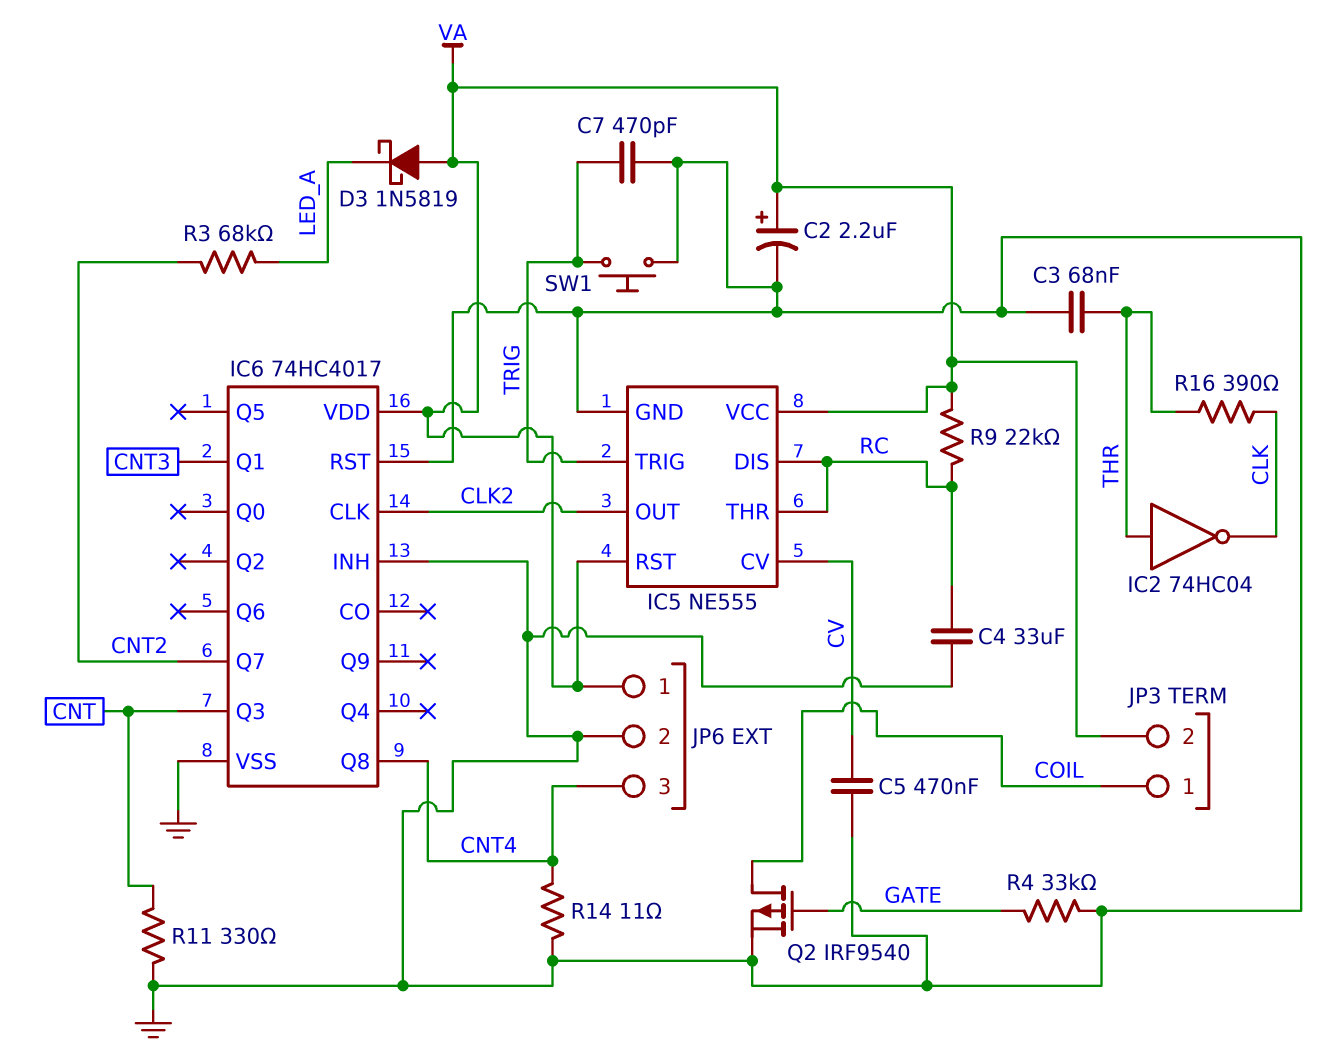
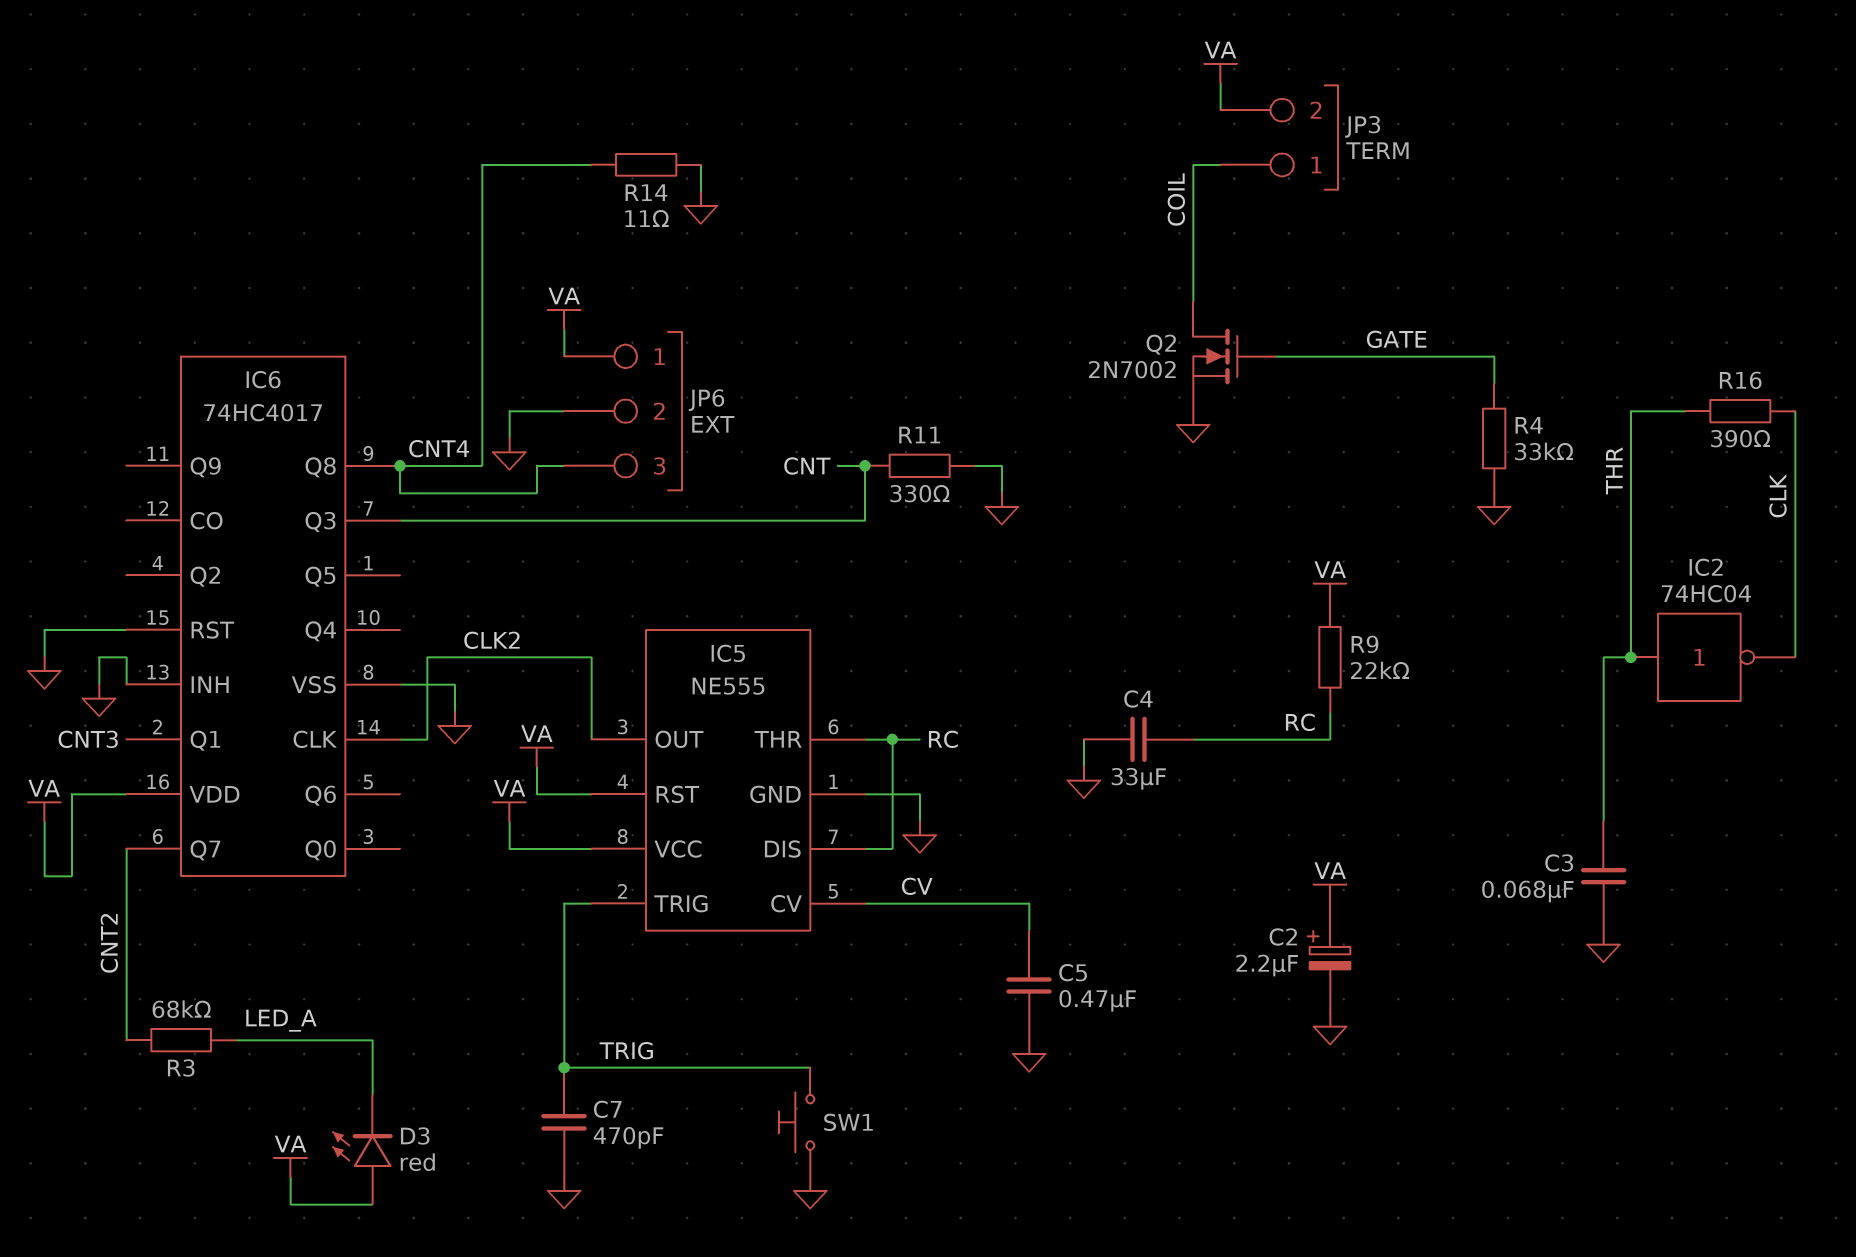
D3: schottky 1N5819 (A VA, K LED_A) -> LED red (A VA, K LED_A)
Q2: PMOS IRF9540 (G GATE, D COIL, S GND) -> NMOS 2N7002 (G GATE, D COIL, S GND)

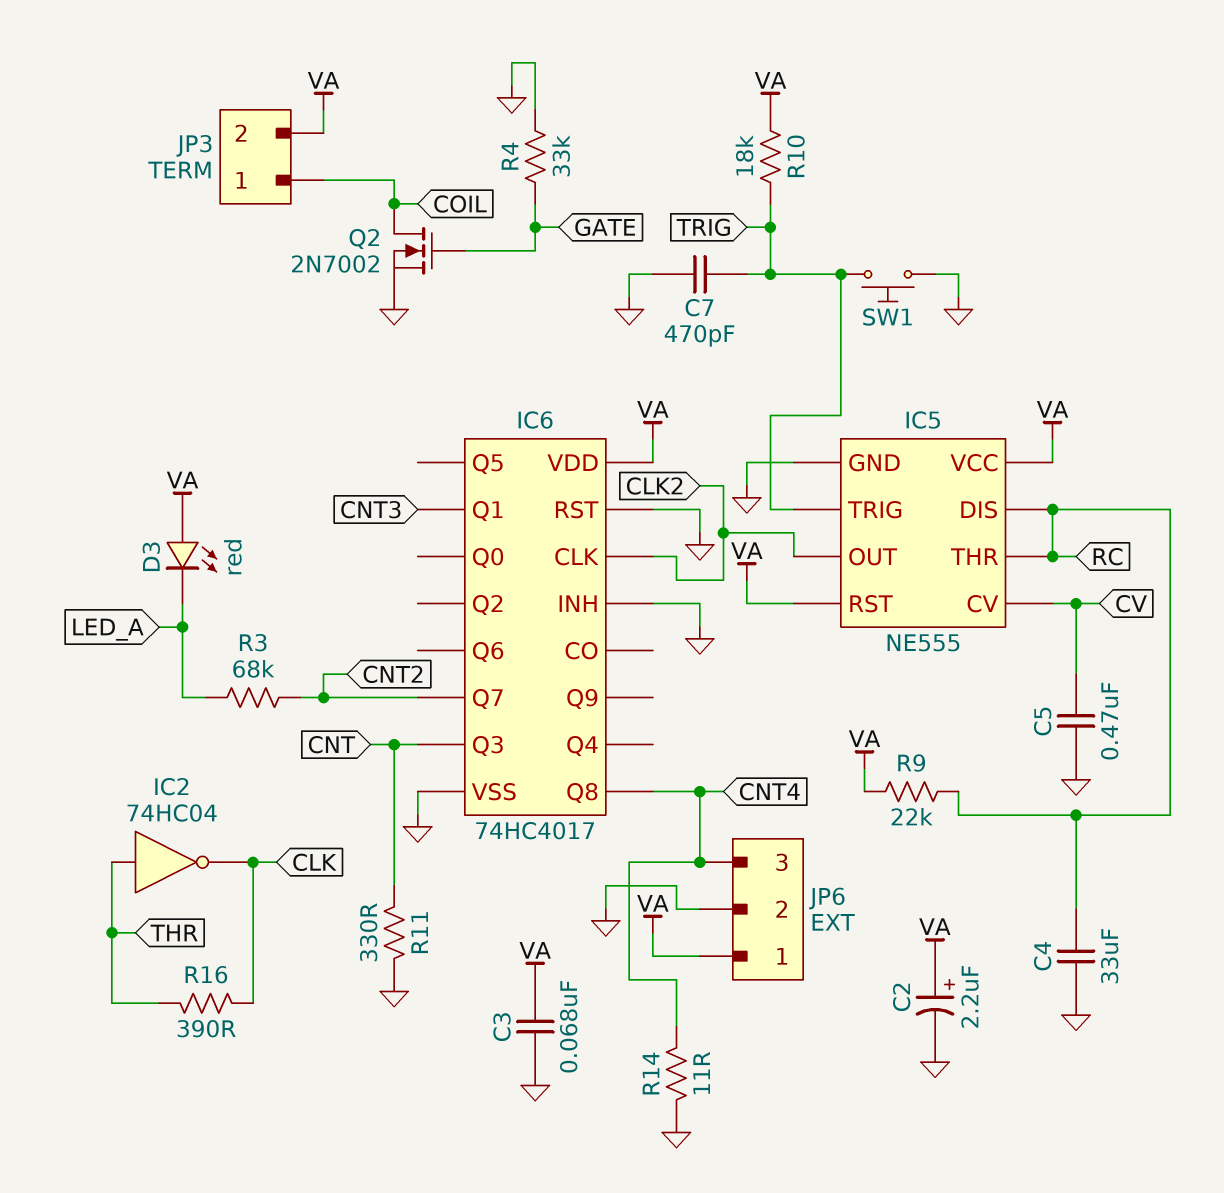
C3: 68nF (GND, THR) -> 68nF (GND, VA)
R10: none -> 18k (TRIG, VA)

